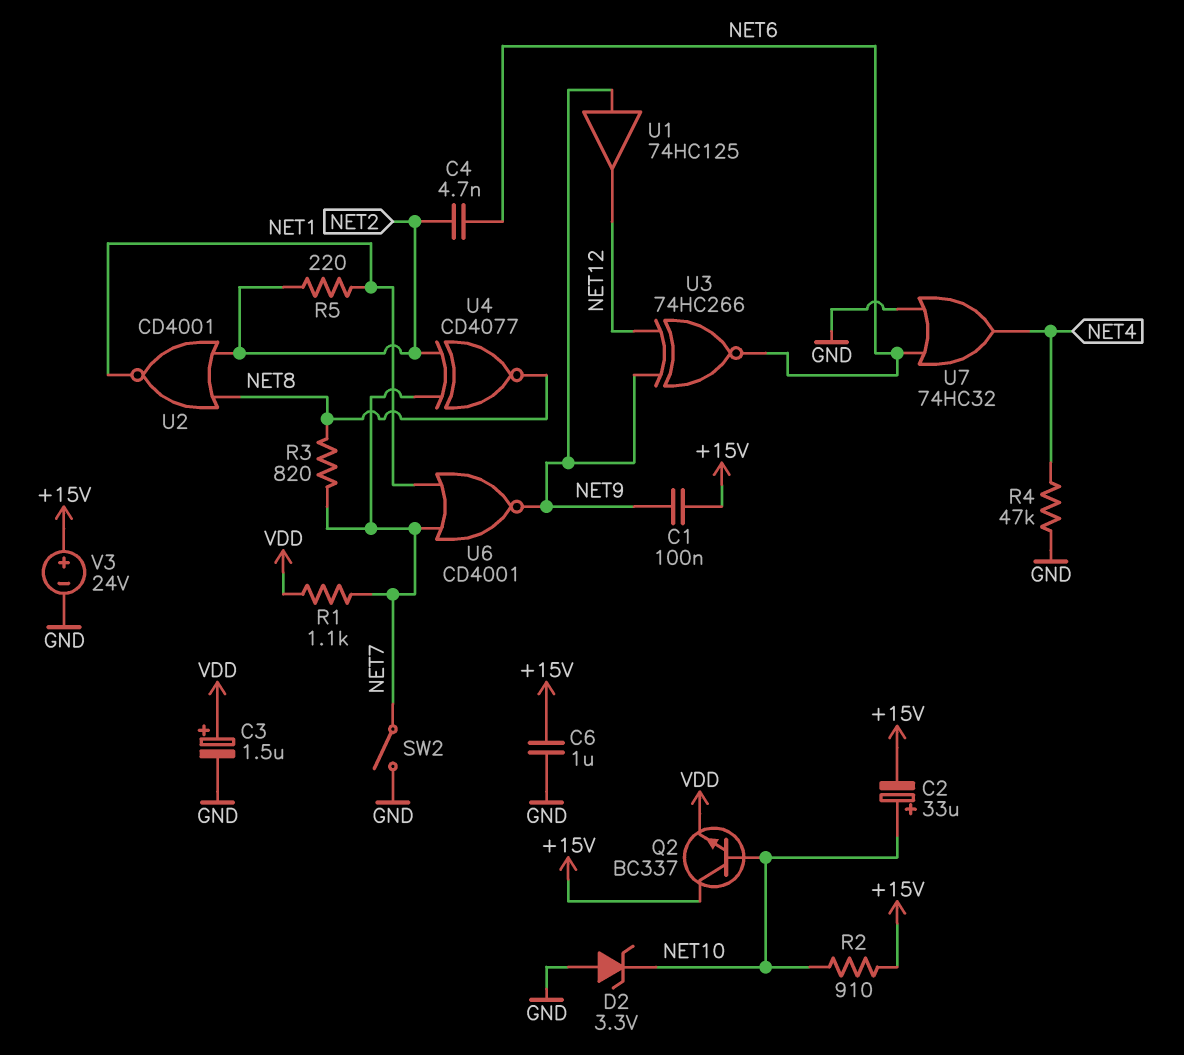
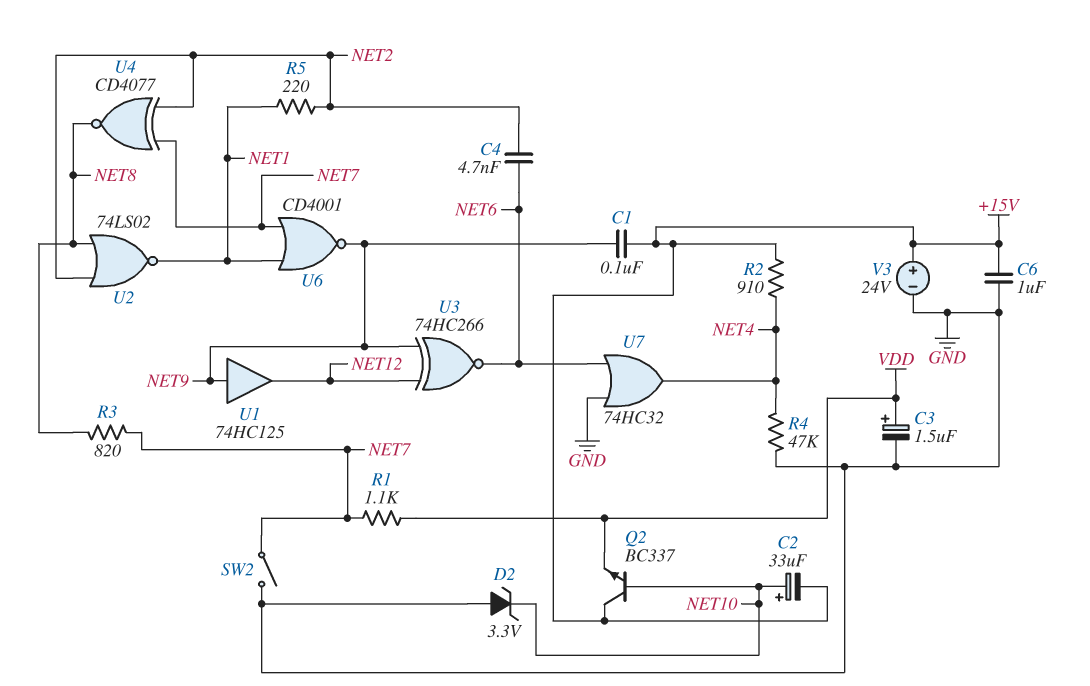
R2: 910 (+15V, NET10) -> 910 (+15V, NET4)
U2: NOR CD4001 (in NET2, in NET8, out NET1) -> NOR 74LS02 (in NET2, in NET8, out NET1)

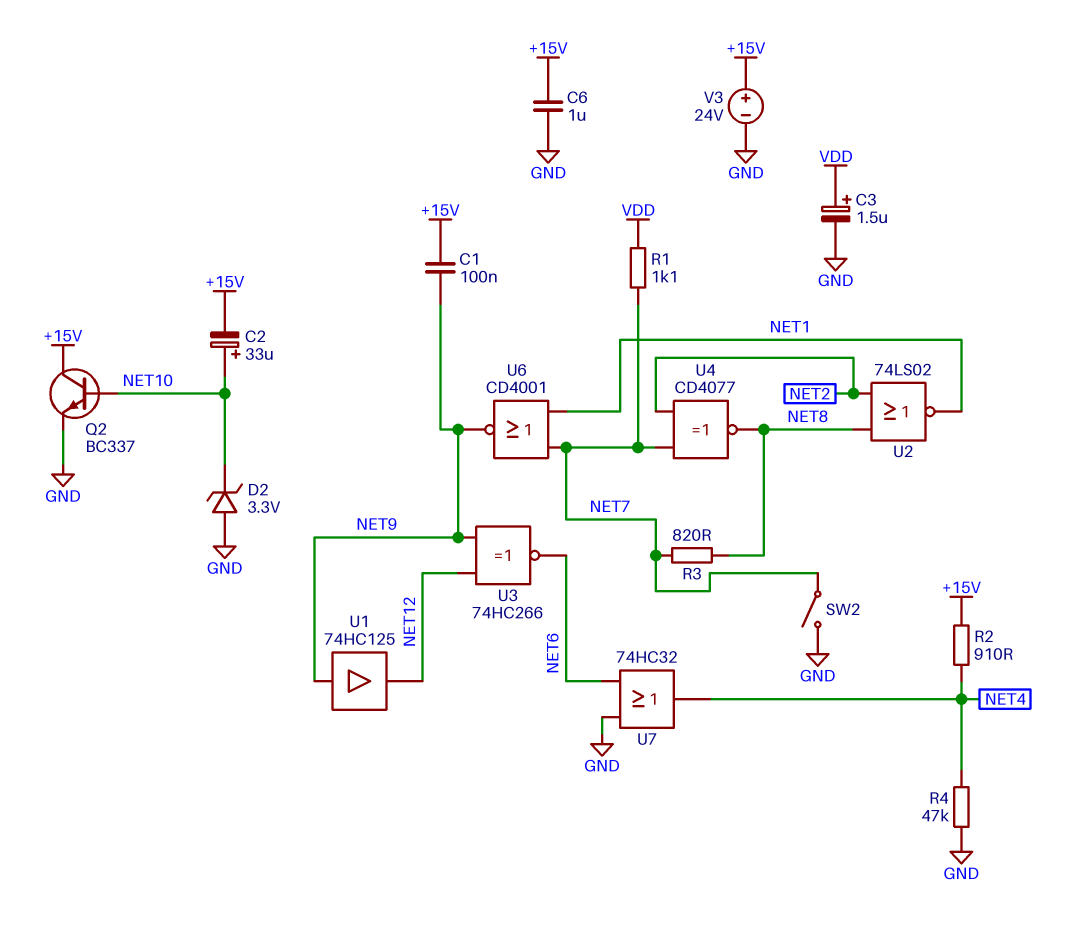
C4: 4.7nF (NET2, NET6) -> none
Q2: NPN BC337 (B NET10, C +15V, E VDD) -> NPN BC337 (B NET10, C +15V, E GND)
R5: 220 (NET1, NET2) -> none

